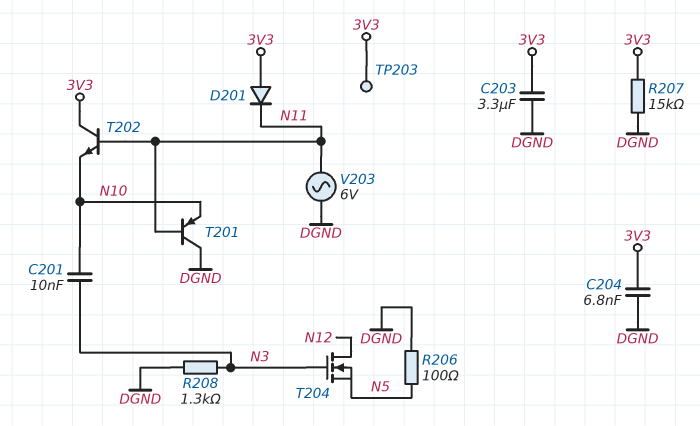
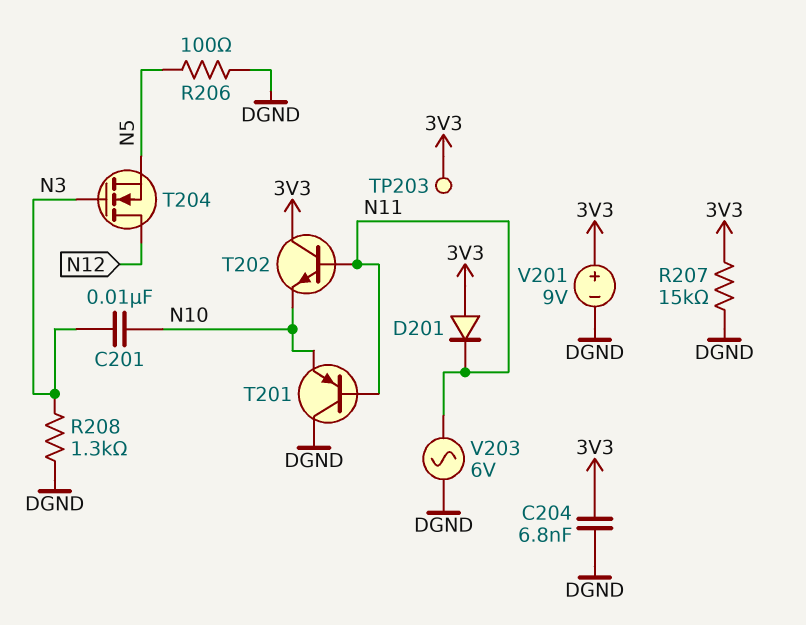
C203: 3.3uF (3V3, DGND) -> none
V201: none -> 9V (plus 3V3, minus DGND)

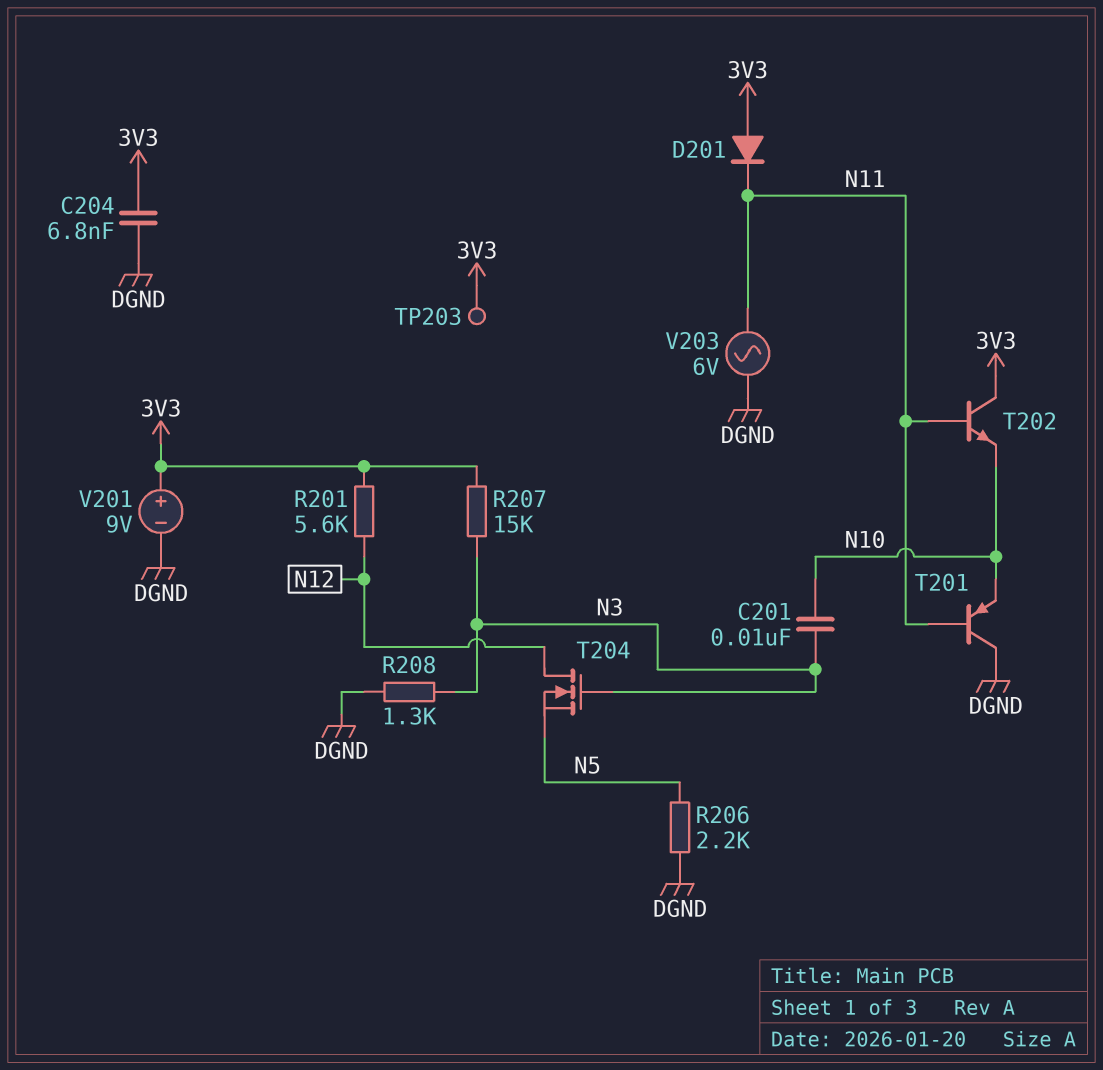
R201: none -> 5.6k (3V3, N12)
R206: 100 (DGND, N5) -> 2.2k (DGND, N5)
R207: 15k (3V3, DGND) -> 15k (3V3, N3)

